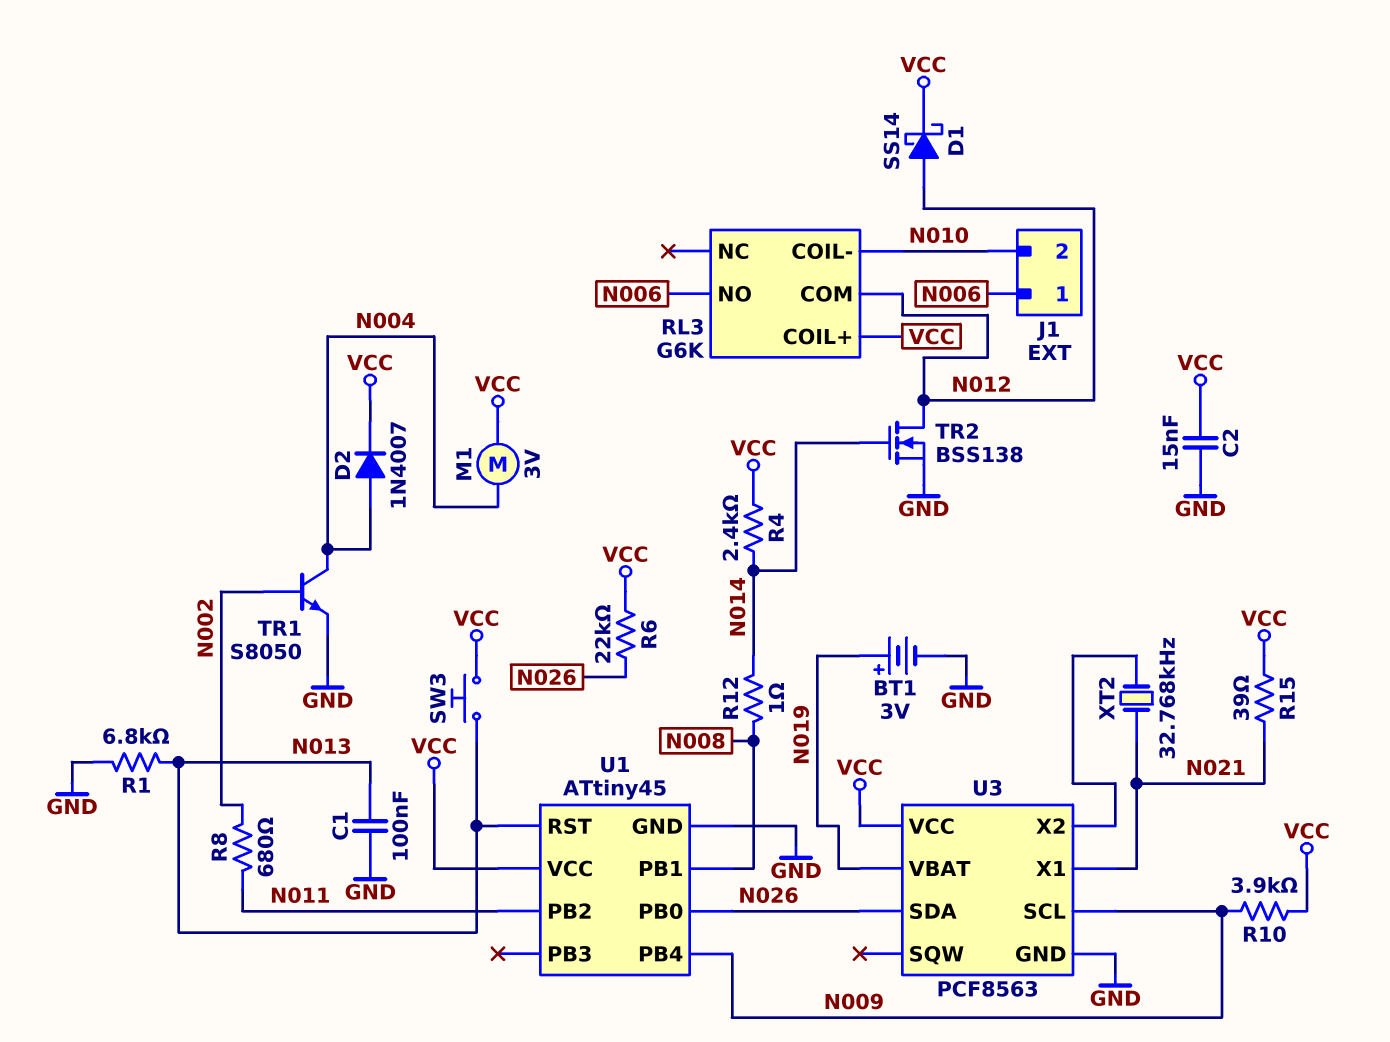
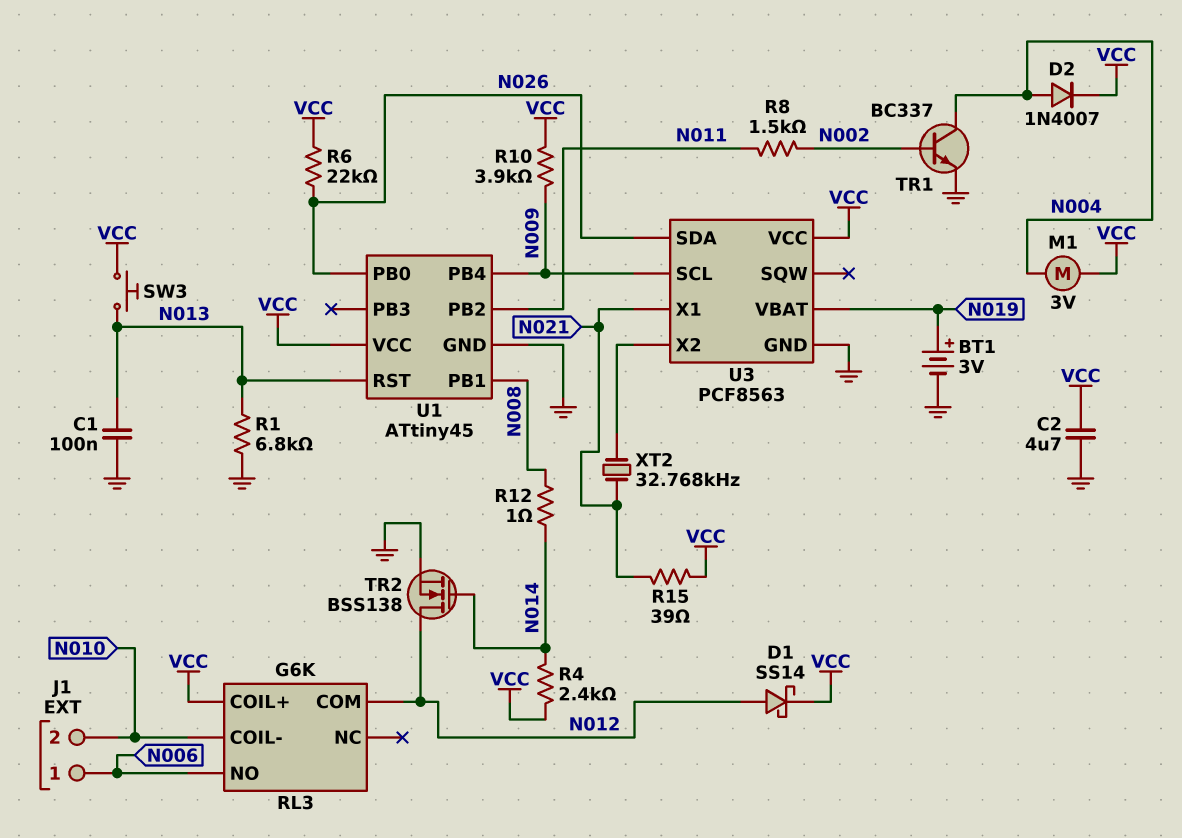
C2: 15nF (GND, VCC) -> 4.7uF (GND, VCC)
R8: 680 (N002, N011) -> 1.5k (N002, N011)
TR1: NPN S8050 (B N002, C N004, E GND) -> NPN BC337 (B N002, C N004, E GND)

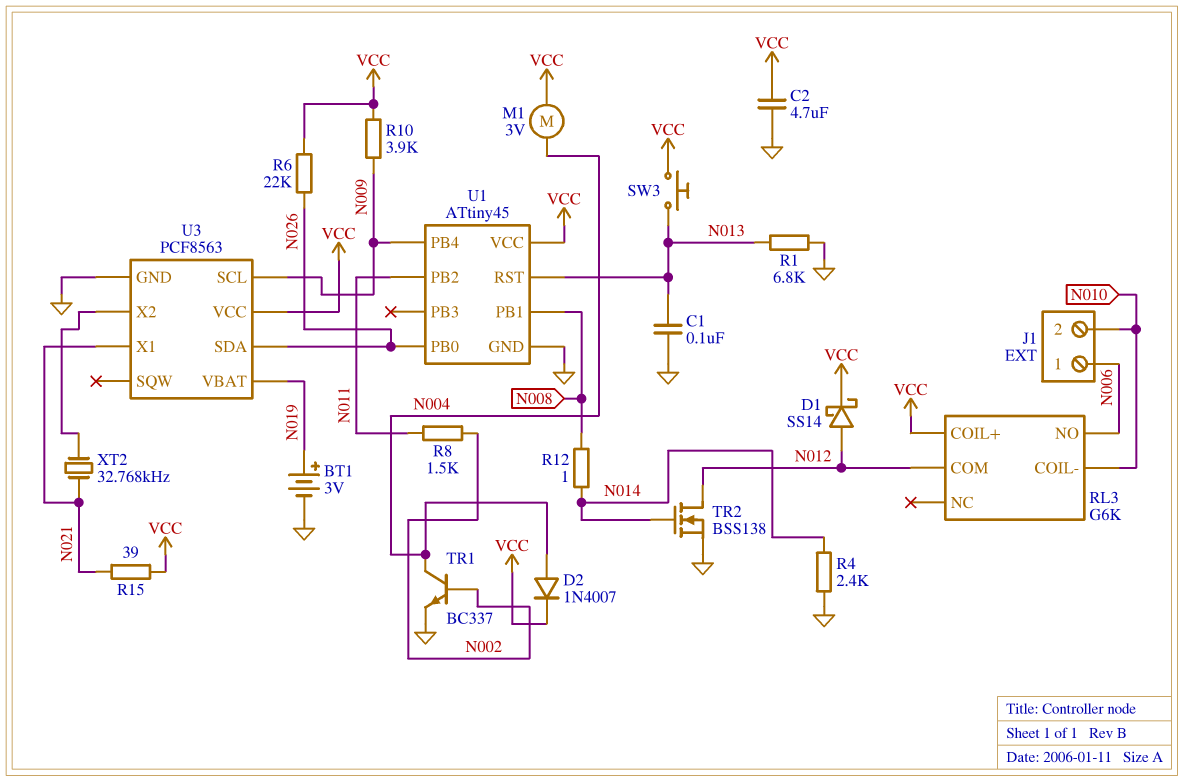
R4: 2.4k (N014, VCC) -> 2.4k (GND, N014)

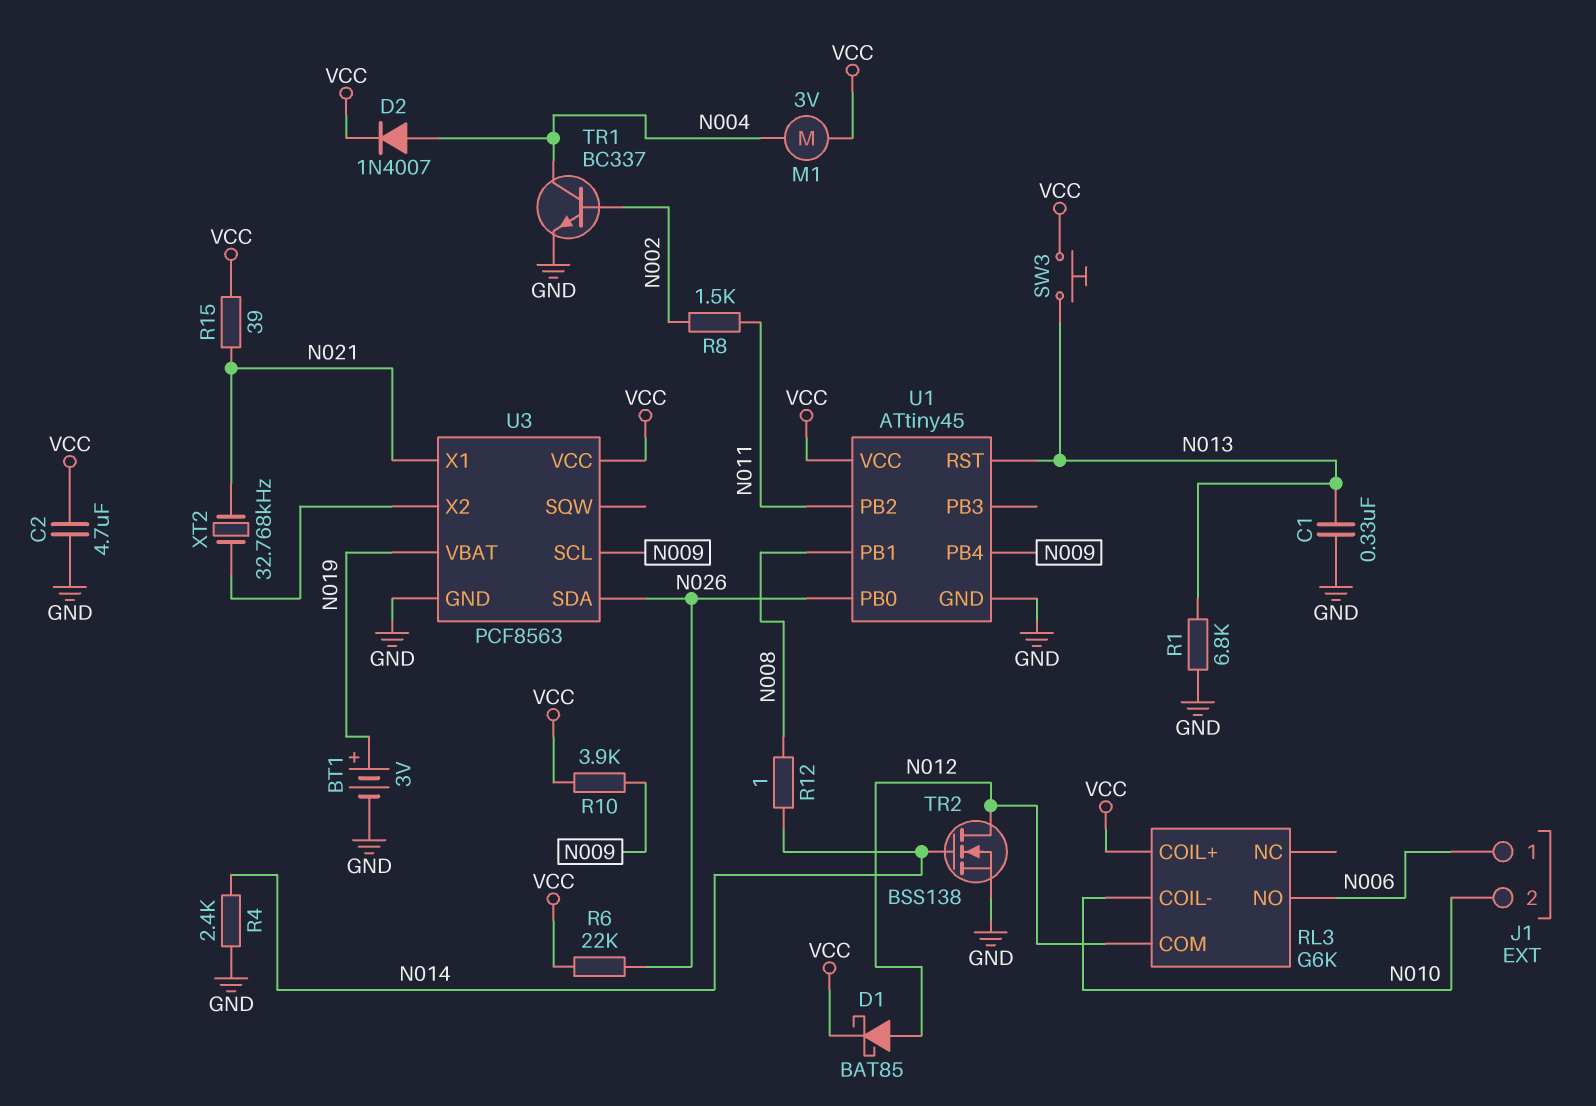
C1: 100nF (GND, N013) -> 330nF (GND, N013)
D1: schottky SS14 (A N012, K VCC) -> schottky BAT85 (A N012, K VCC)

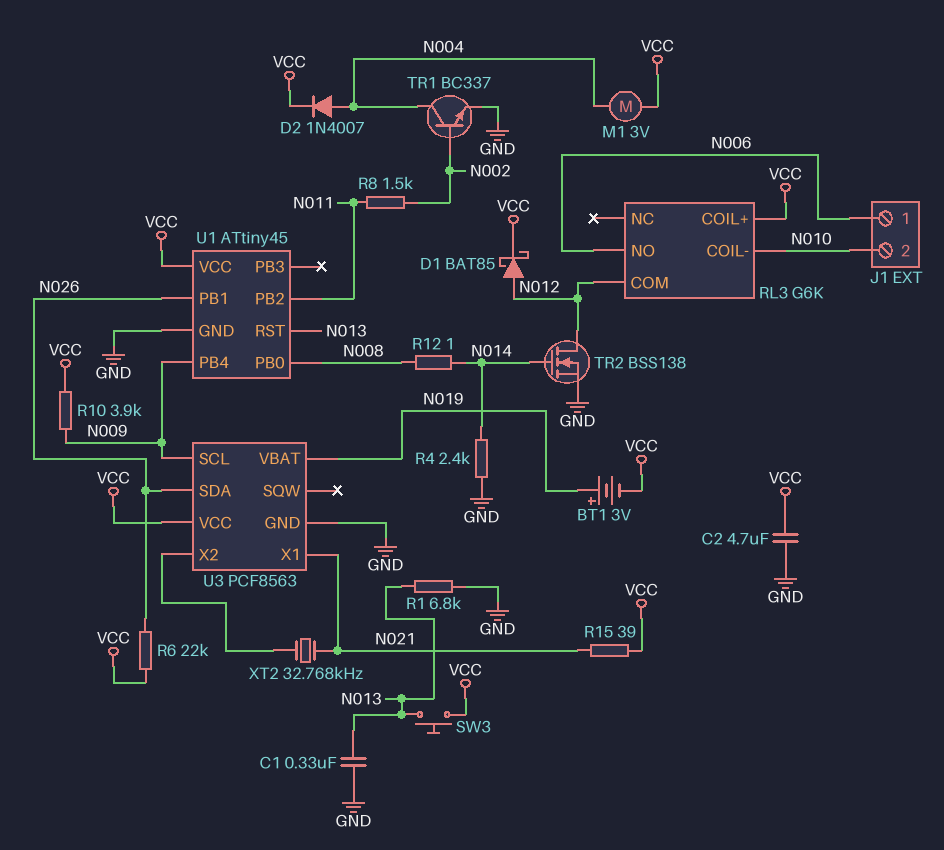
BT1: 3V (plus N019, minus GND) -> 3V (plus N019, minus VCC)
U1 pin PB0: N026 -> N008
U1 pin PB1: N008 -> N026

